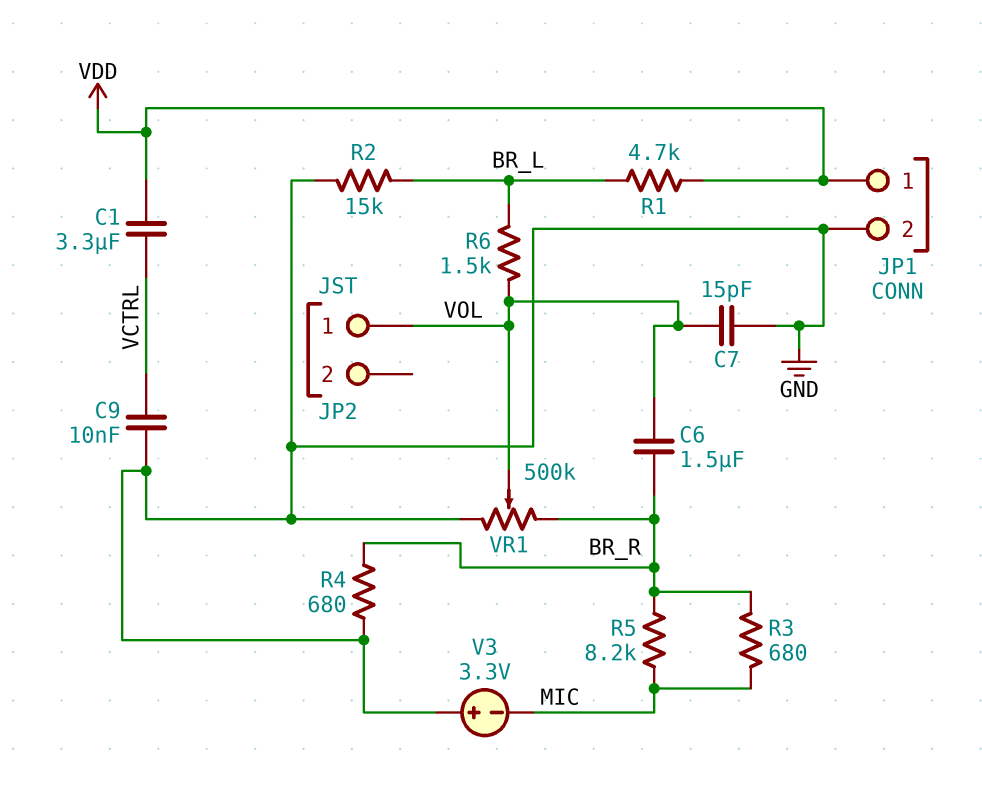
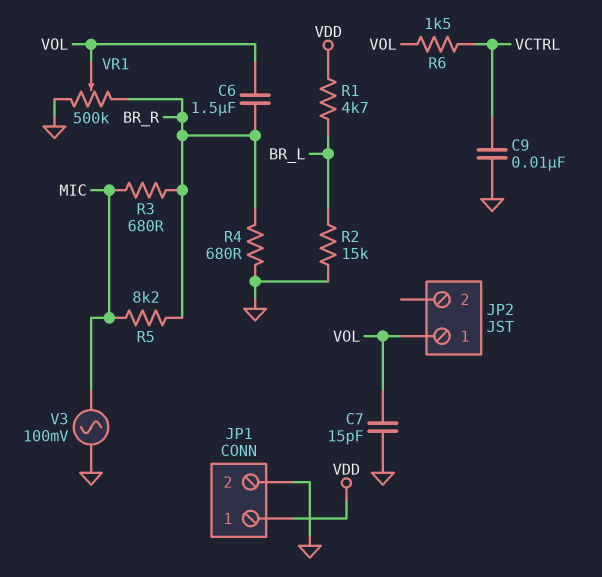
C1: 3.3uF (VCTRL, VDD) -> none
R6: 1.5k (BR_L, VOL) -> 1.5k (VCTRL, VOL)
V3: 3.3V (plus GND, minus MIC) -> AC 100mV (GND, MIC)

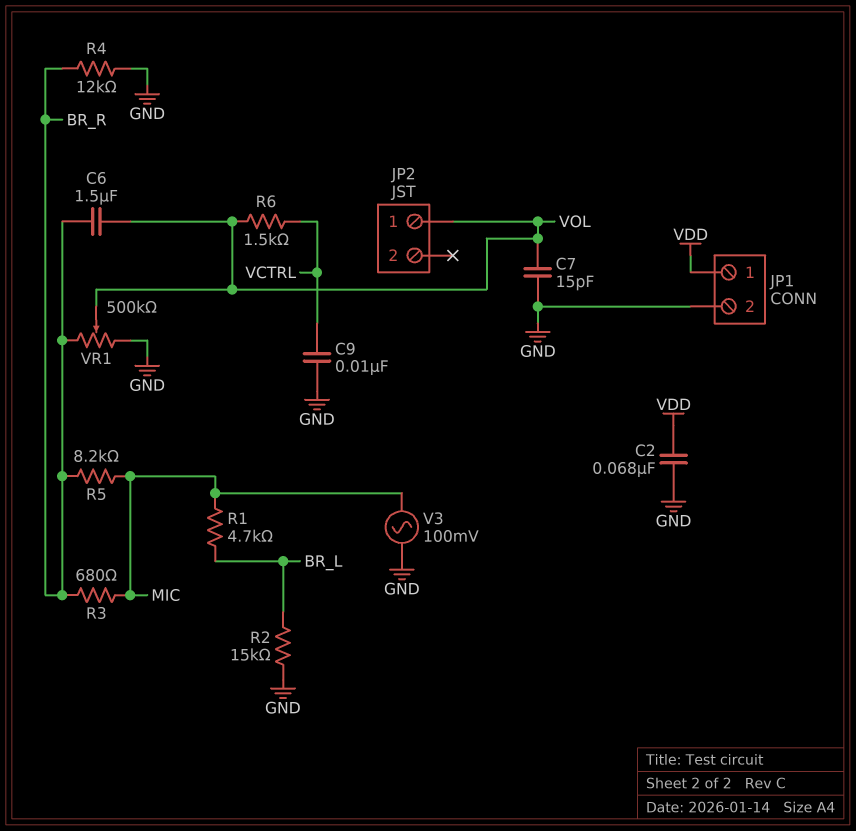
C2: none -> 68nF (GND, VDD)
R1: 4.7k (BR_L, VDD) -> 4.7k (BR_L, MIC)
R4: 680 (BR_R, GND) -> 12k (BR_R, GND)

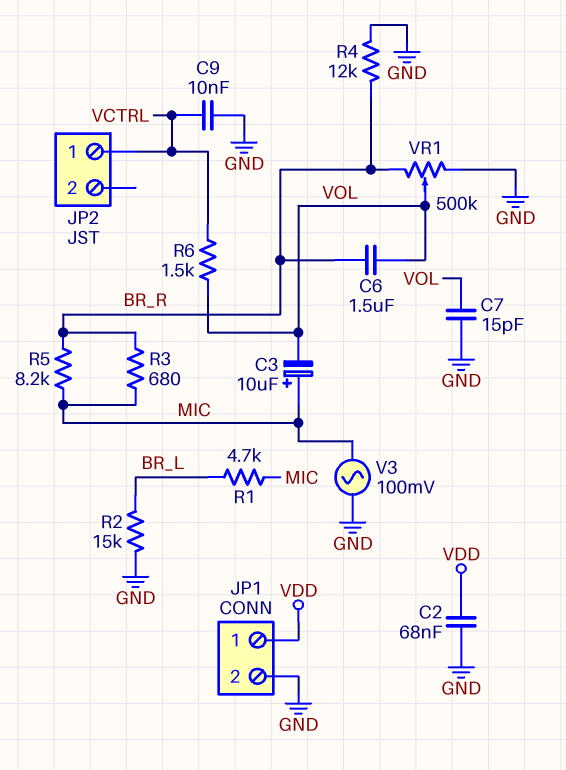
C3: none -> 10uF (plus MIC, minus VOL)
JP2 pin 1: VOL -> VCTRL

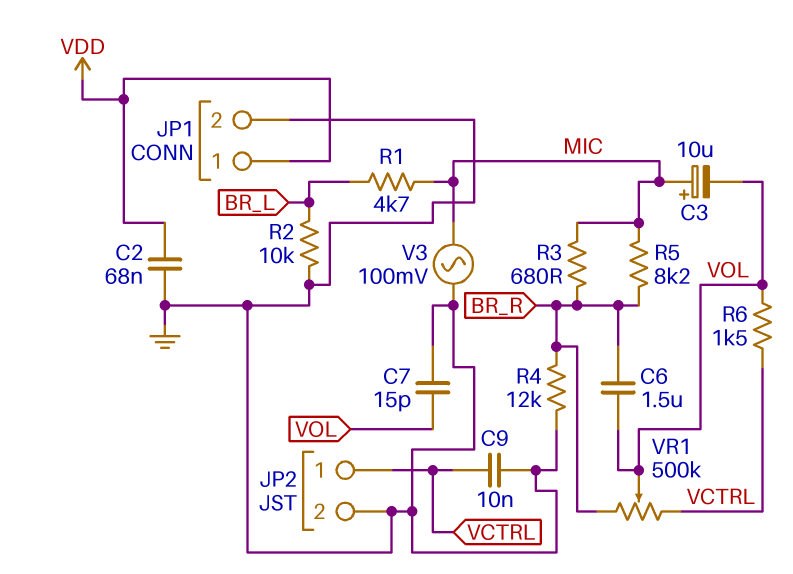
JP2 pin 2: none -> GND
R2: 15k (BR_L, GND) -> 10k (BR_L, GND)
VR1: 500k (BR_R, GND, wiper VOL) -> 500k (BR_R, VCTRL, wiper VOL)

